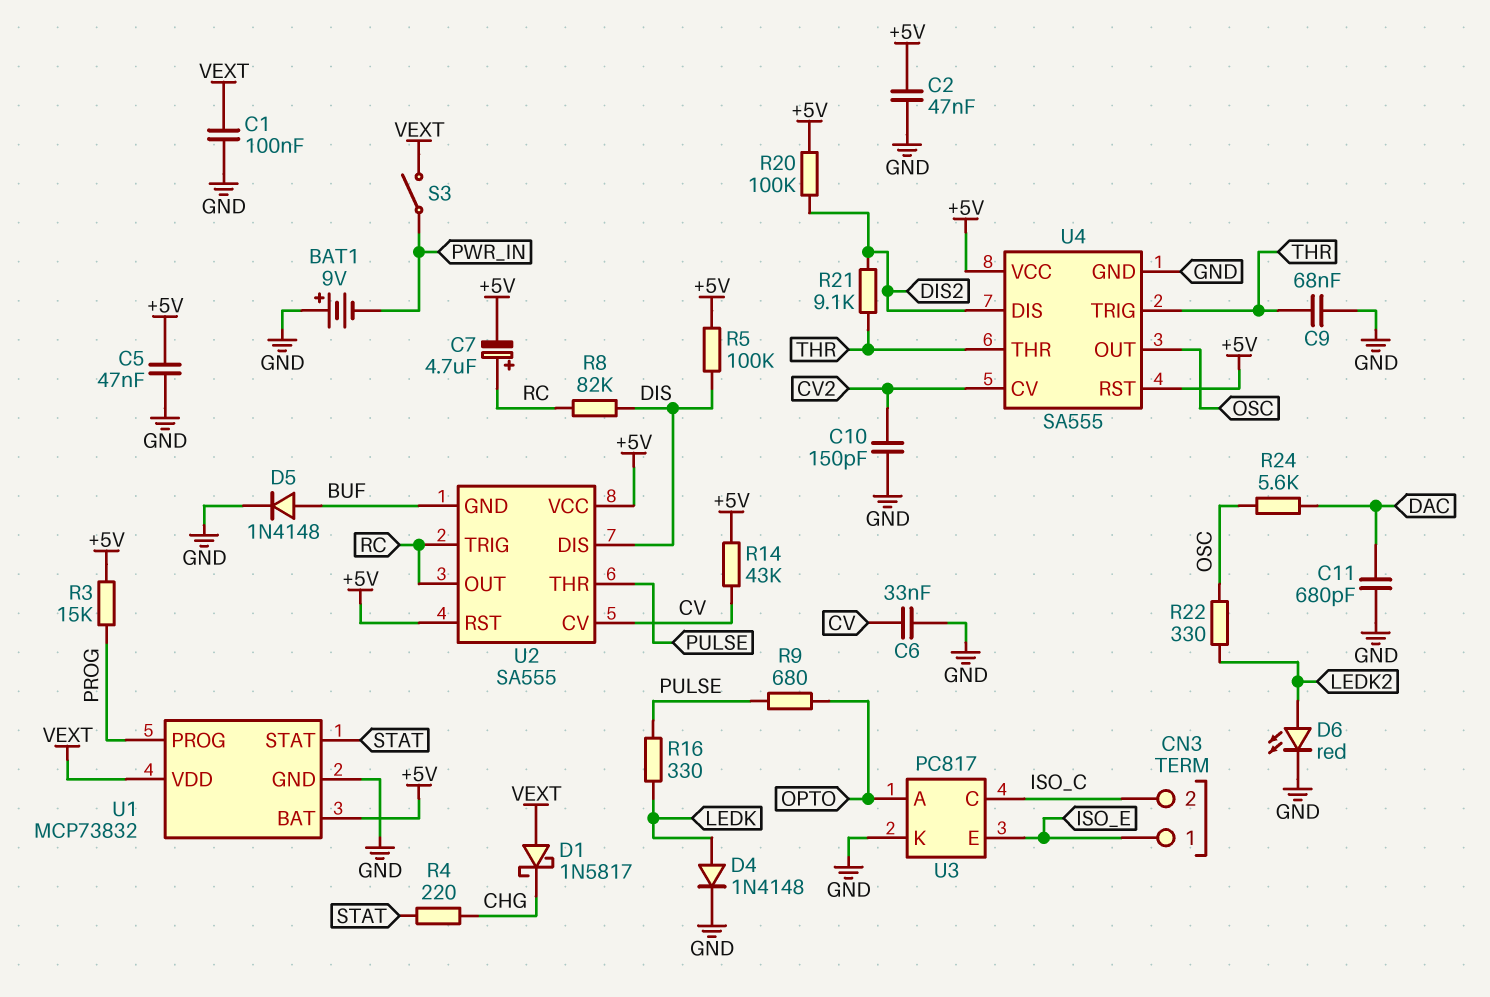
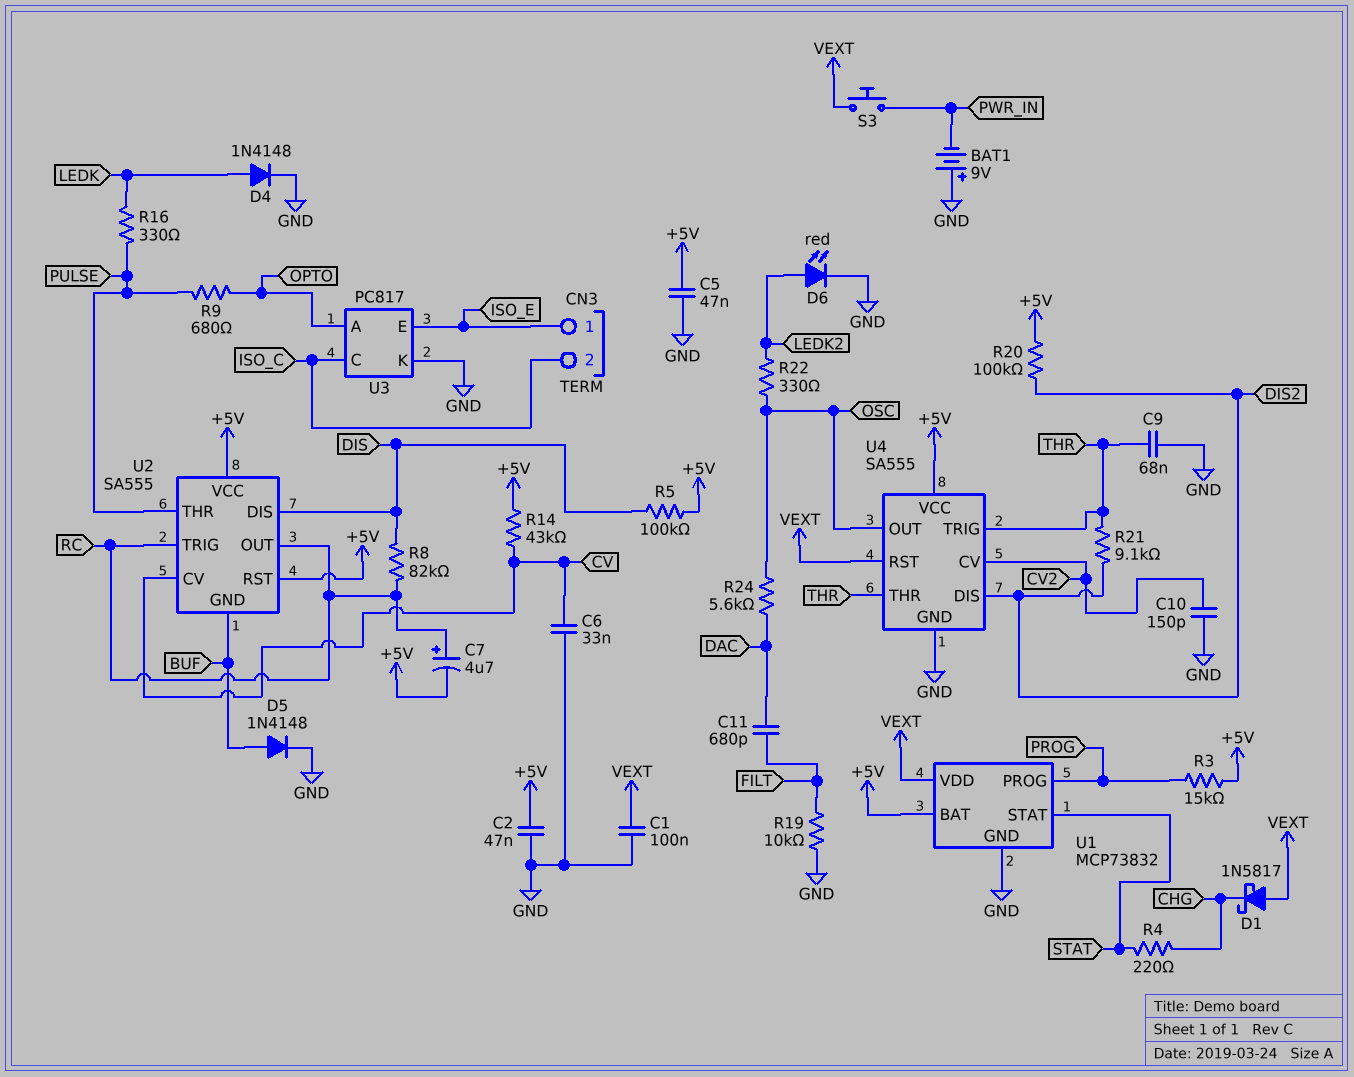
C11: 680pF (DAC, GND) -> 680pF (DAC, FILT)
R19: none -> 10k (FILT, GND)
S3: switch (PWR_IN, VEXT) -> button (PWR_IN, VEXT)
U4 pin RST: +5V -> VEXT

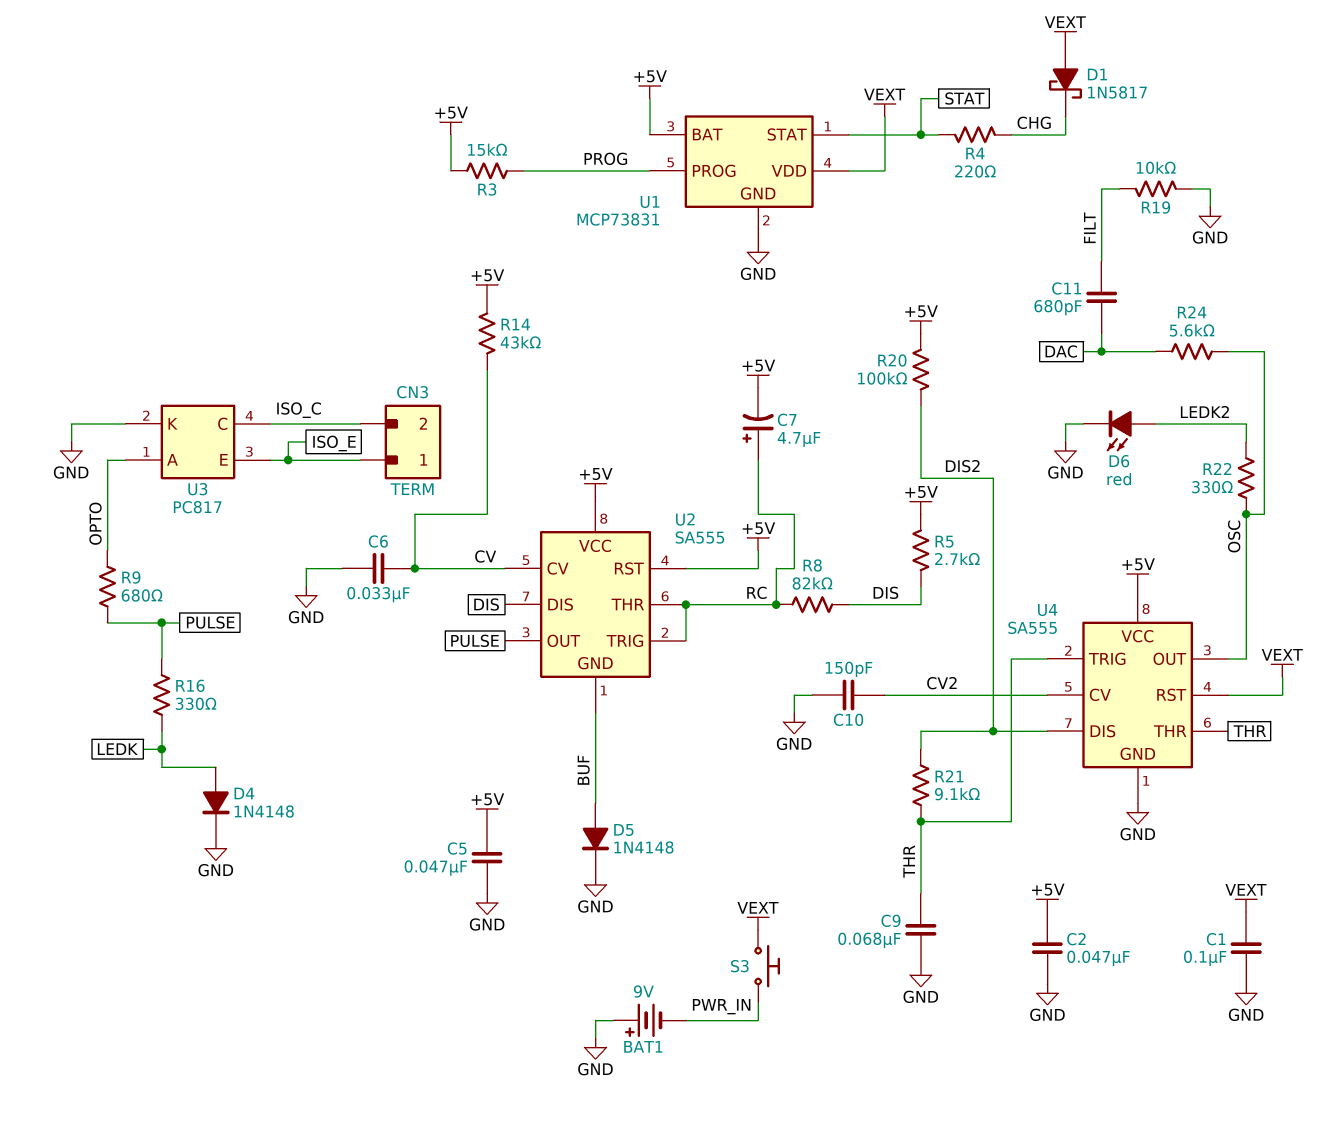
R5: 100k (+5V, DIS) -> 2.7k (+5V, DIS)
U1: MCP73832 -> MCP73831
U2 pin OUT: RC -> PULSE
U2 pin THR: PULSE -> RC

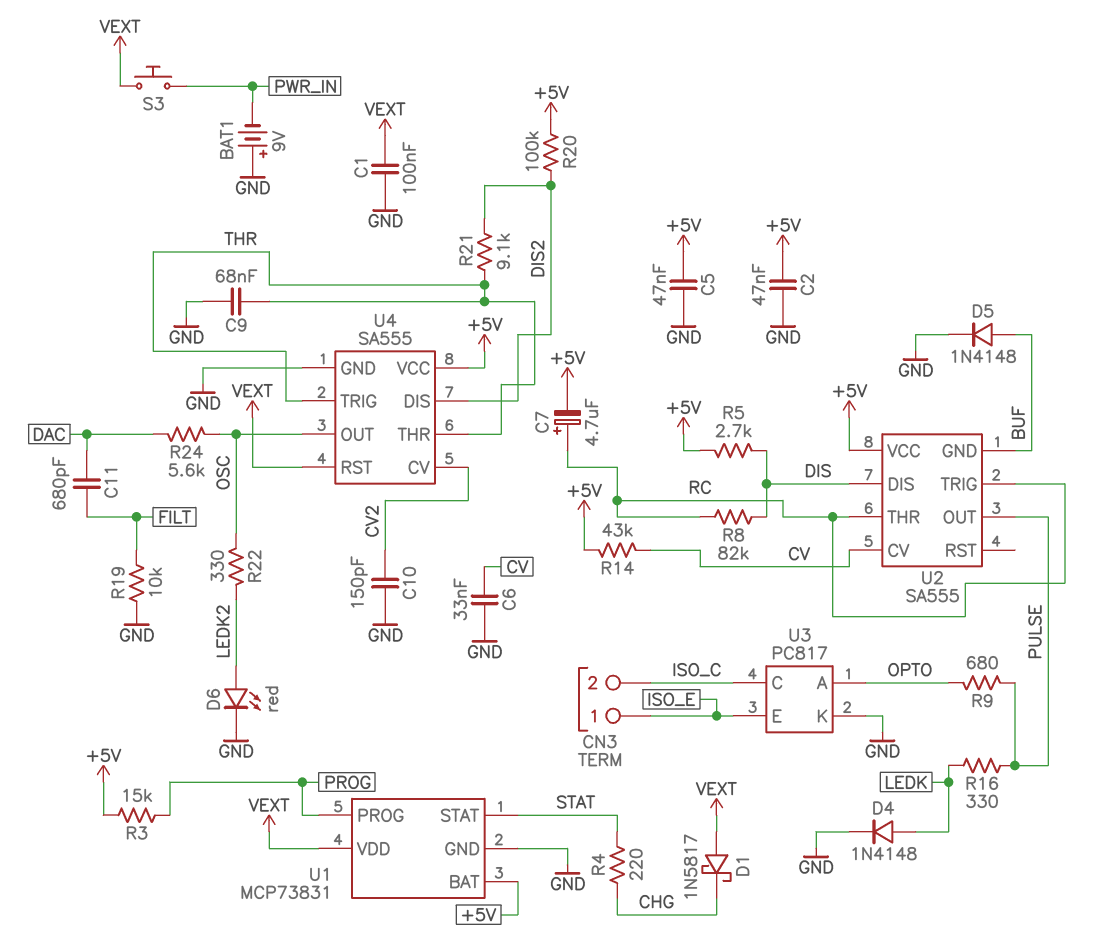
U2 pin RST: +5V -> none

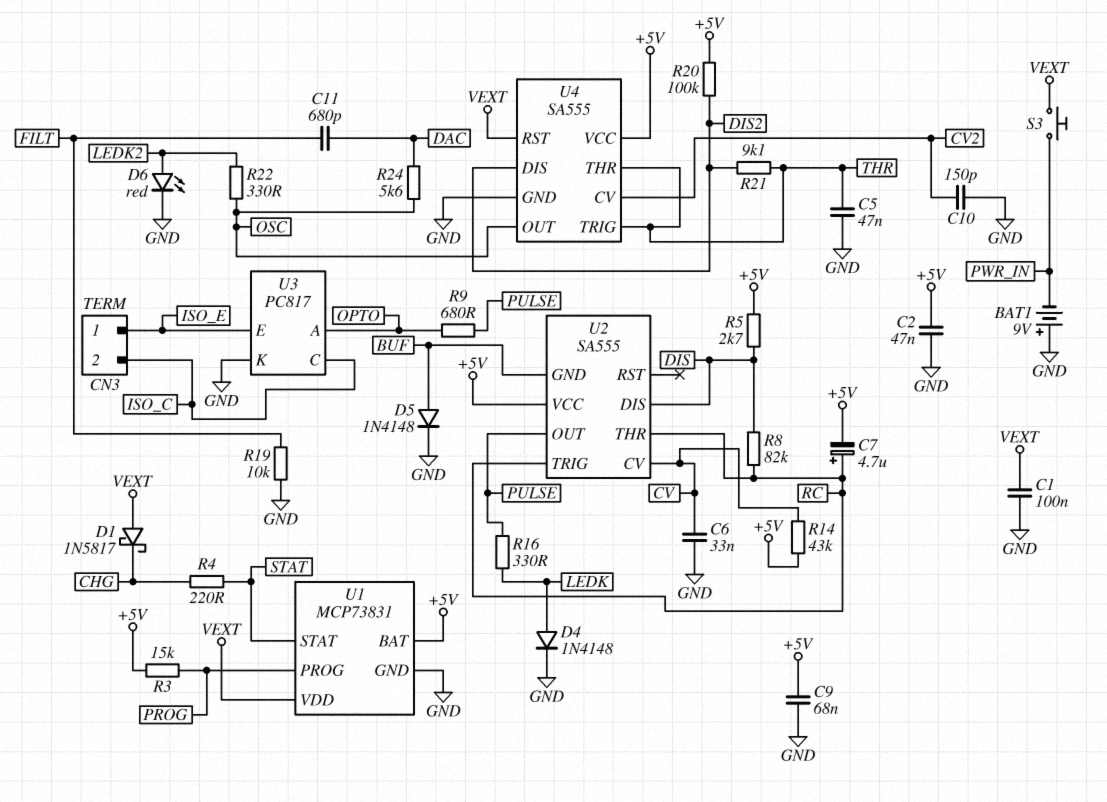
C5: 47nF (+5V, GND) -> 47nF (GND, THR)
C9: 68nF (GND, THR) -> 68nF (+5V, GND)

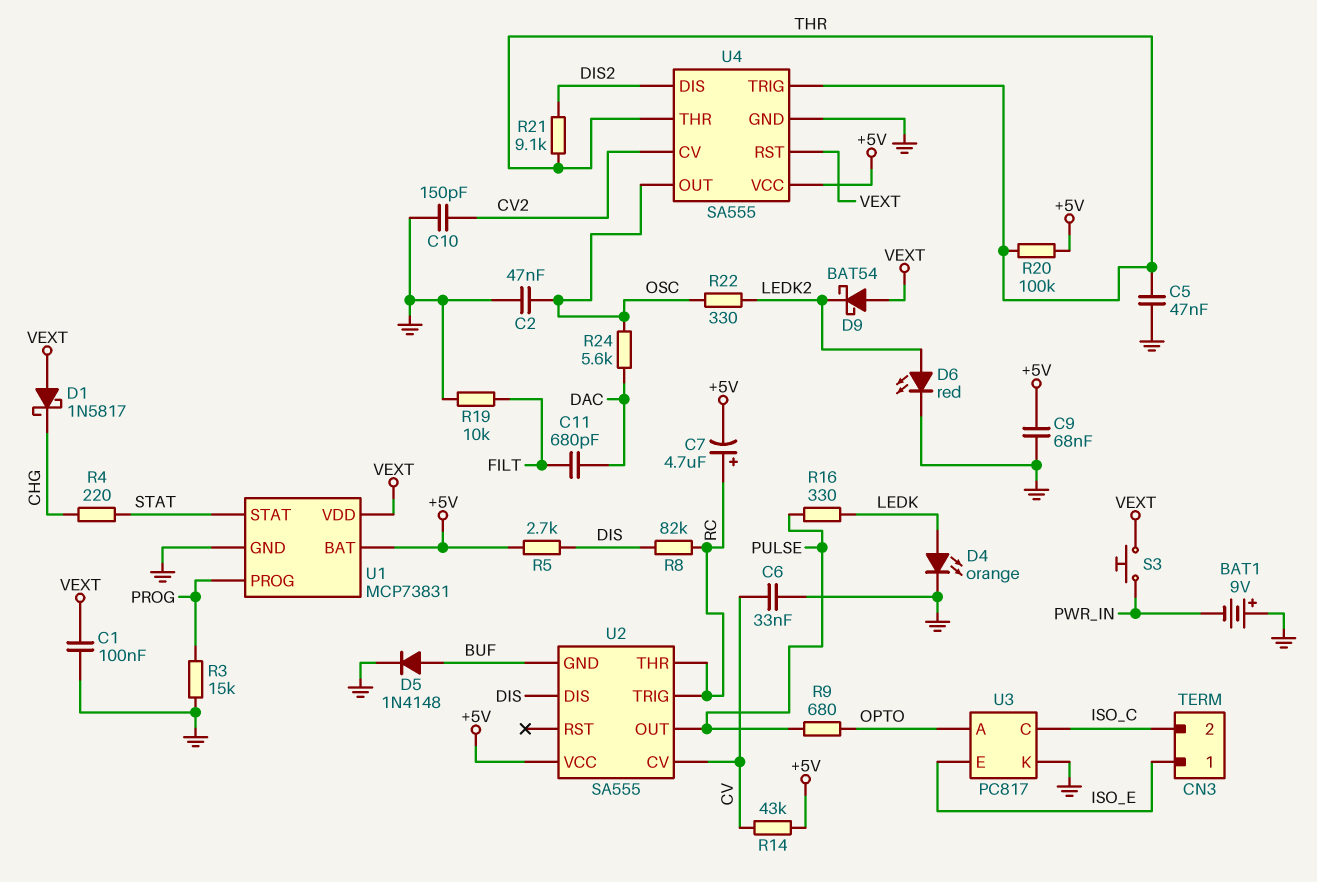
C2: 47nF (+5V, GND) -> 47nF (GND, OSC)
D4: diode 1N4148 (A LEDK, K GND) -> LED orange (A LEDK, K GND)
D9: none -> schottky BAT54 (A VEXT, K LEDK2)
R3: 15k (+5V, PROG) -> 15k (GND, PROG)
R20: 100k (+5V, DIS2) -> 100k (+5V, THR)

